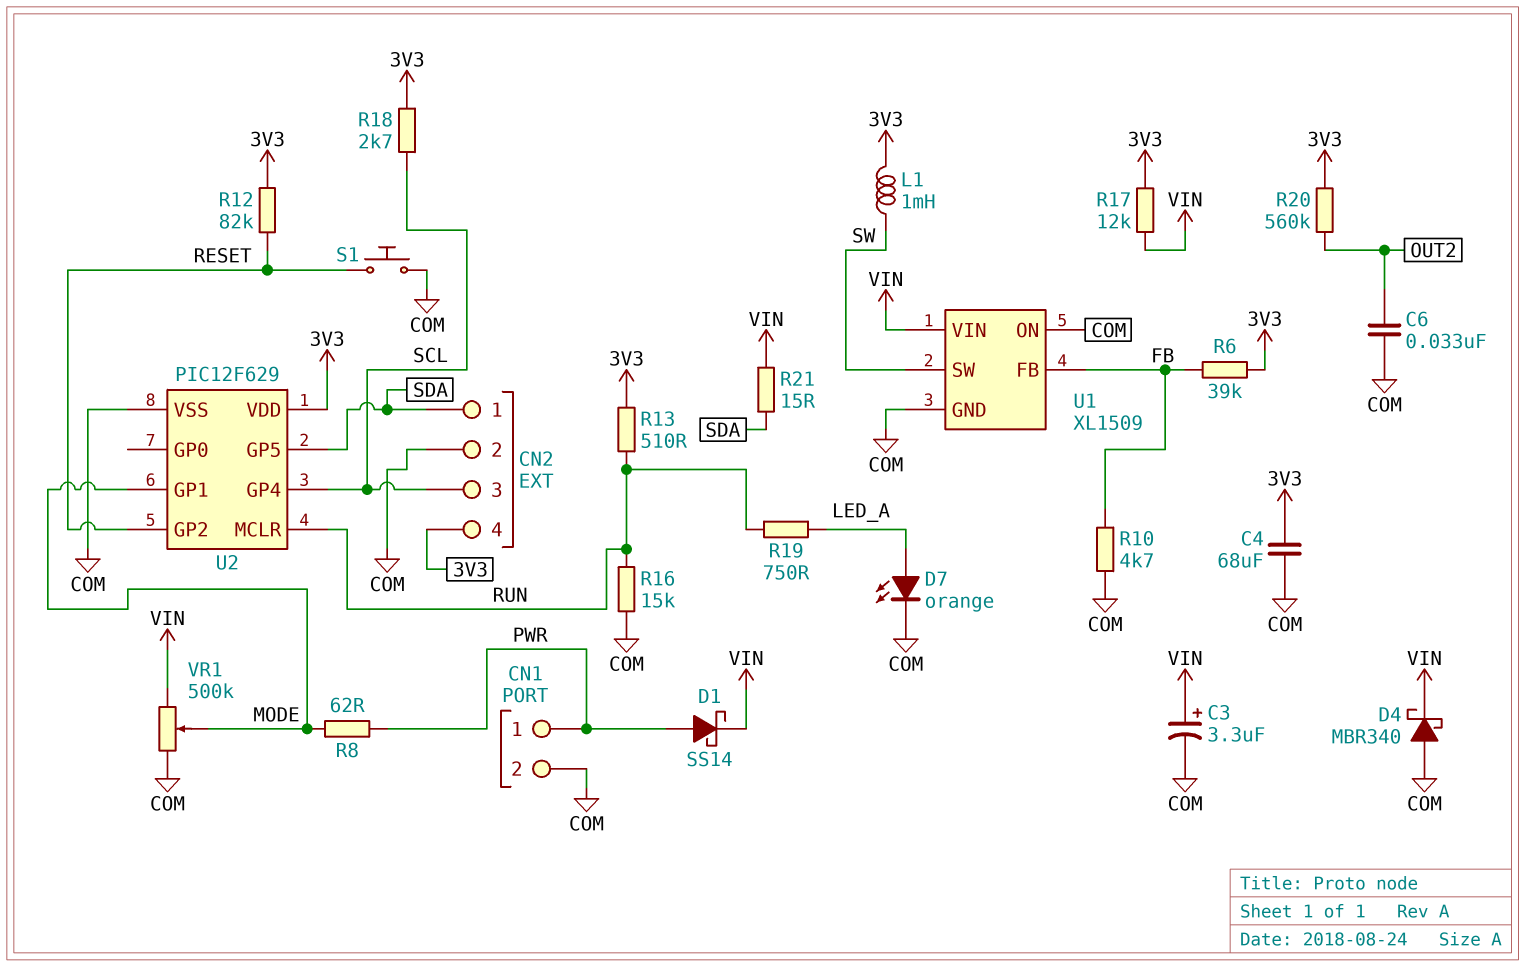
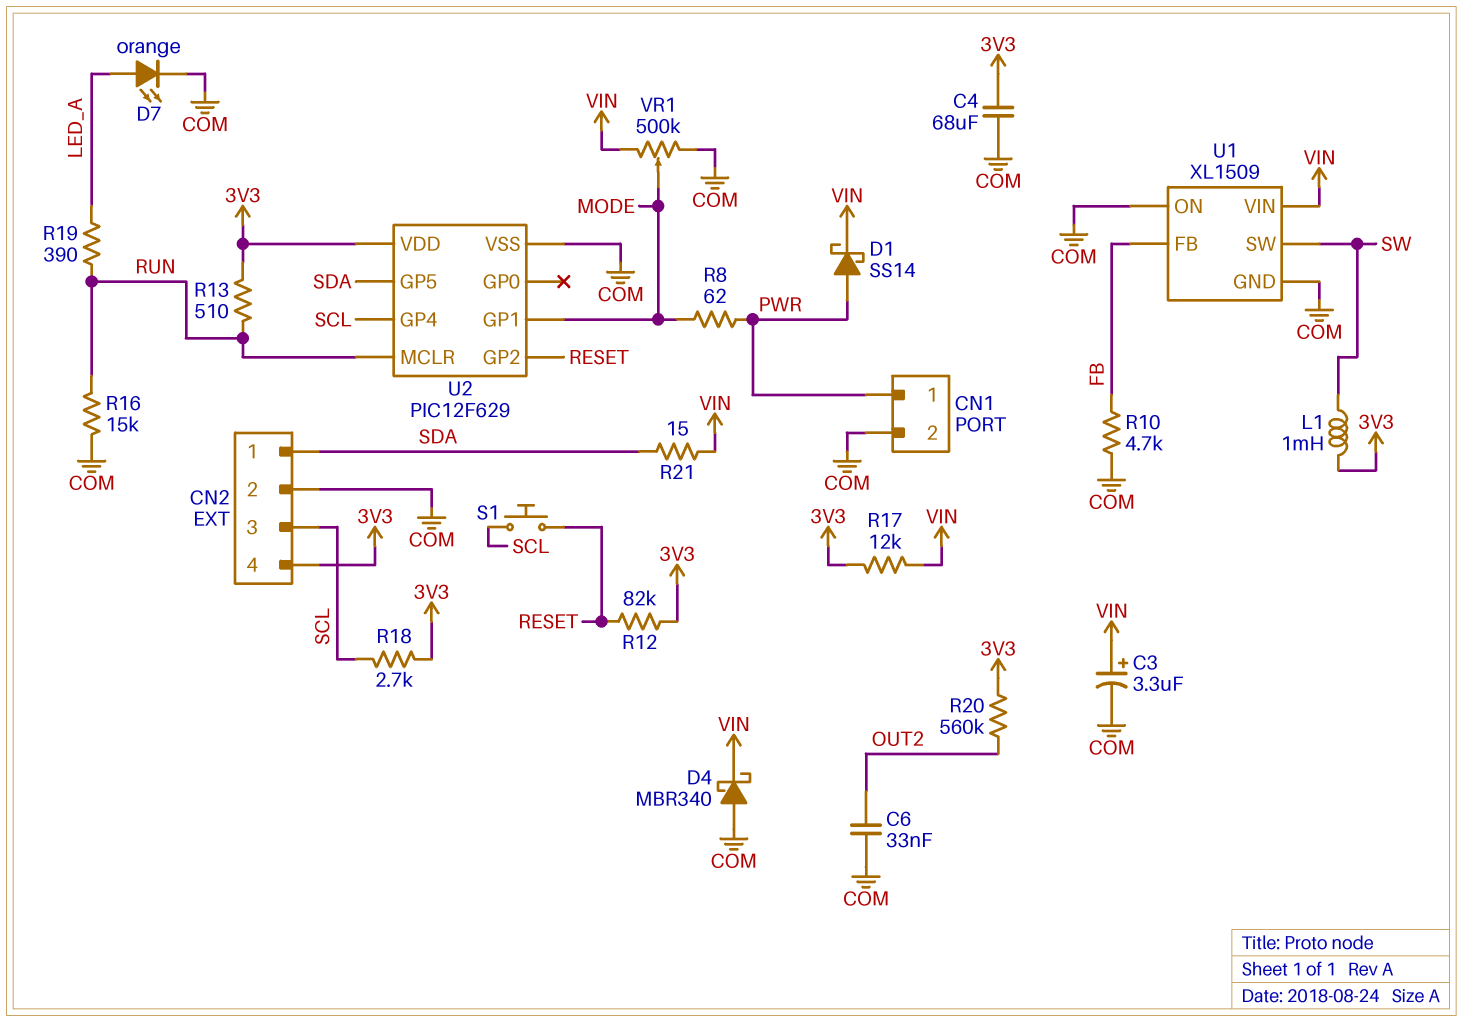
R6: 39k (3V3, FB) -> none
R19: 750 (LED_A, RUN) -> 390 (LED_A, RUN)
S1: button (COM, RESET) -> button (RESET, SCL)

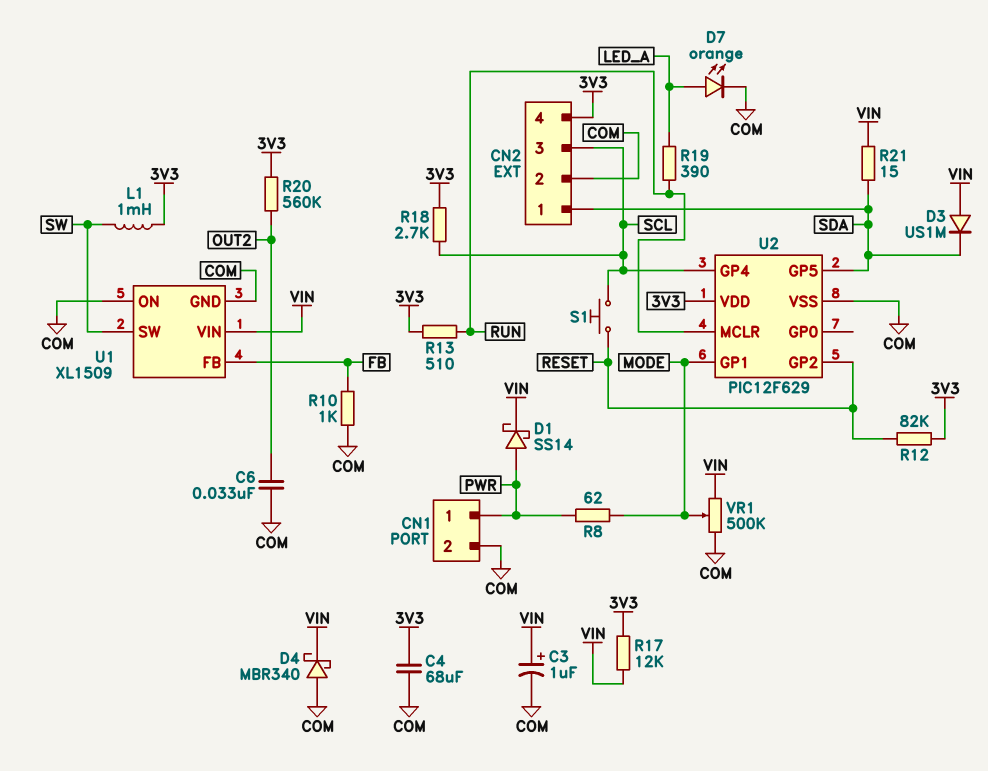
C3: 3.3uF (plus VIN, minus COM) -> 1uF (plus VIN, minus COM)
D3: none -> diode US1M (A VIN, K SDA)
R10: 4.7k (COM, FB) -> 1k (COM, FB)
R16: 15k (COM, RUN) -> none

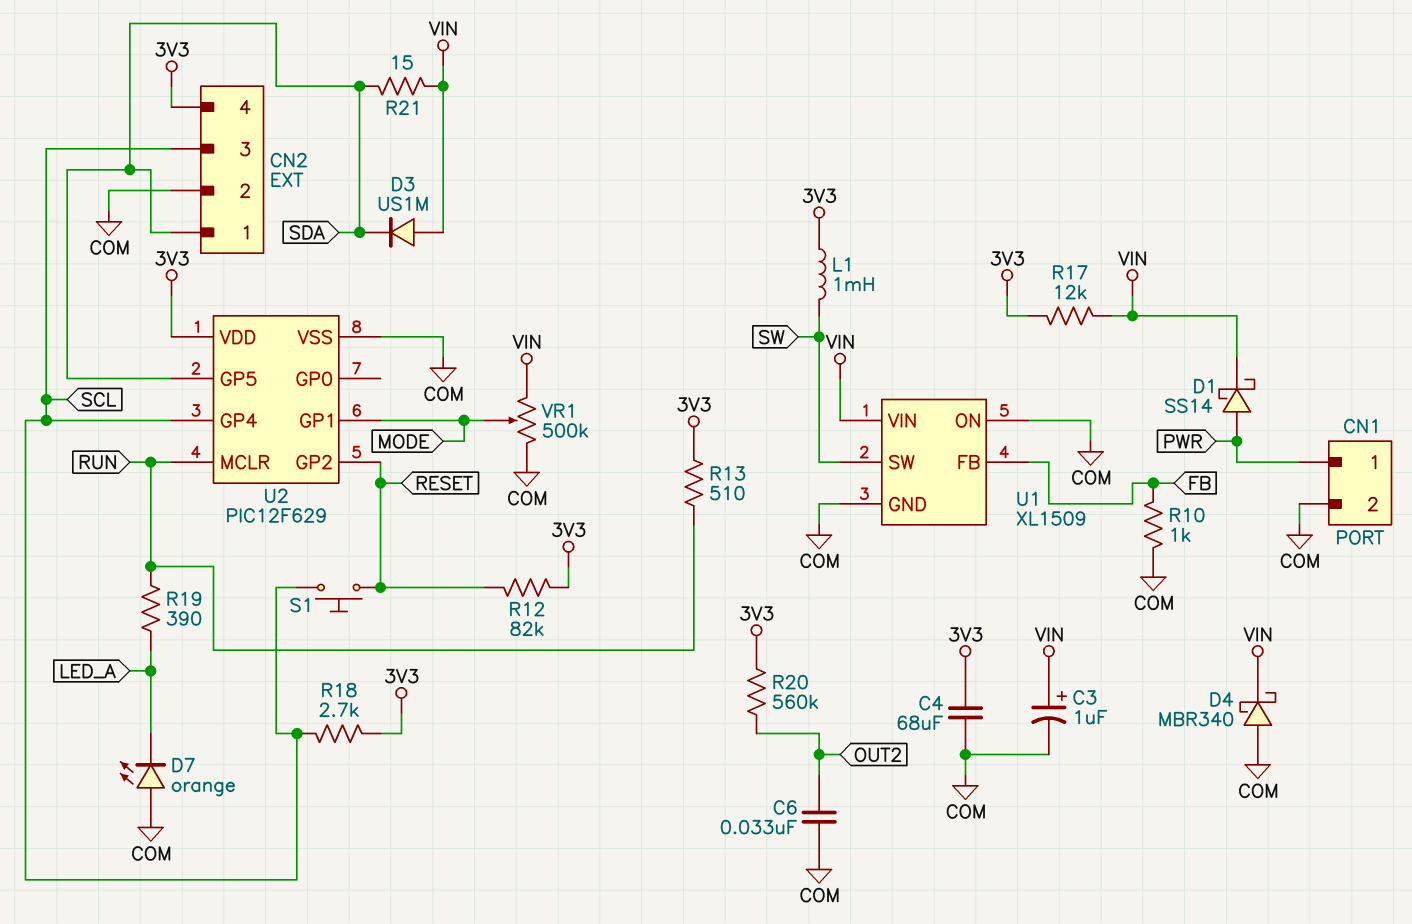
D7: LED orange (A LED_A, K COM) -> LED orange (A COM, K LED_A)
R8: 62 (MODE, PWR) -> none

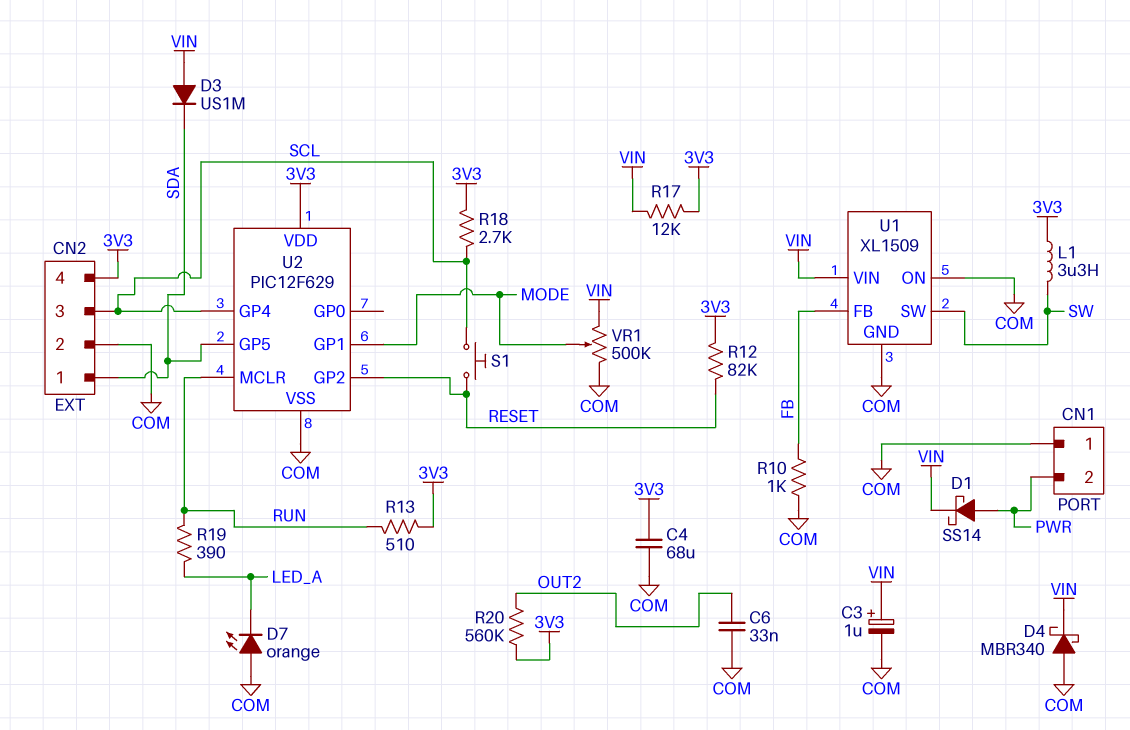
CN1 pin 1: PWR -> COM
CN1 pin 2: COM -> PWR
L1: 1mH (3V3, SW) -> 3.3uH (3V3, SW)
R21: 15 (SDA, VIN) -> none

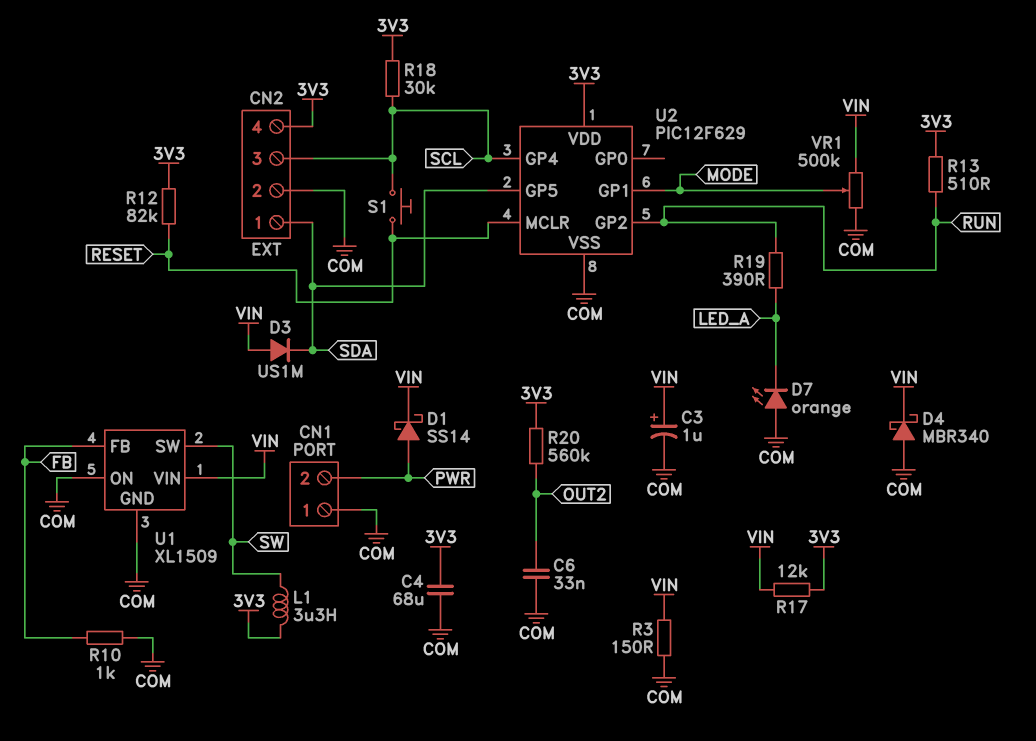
R3: none -> 150 (COM, VIN)
R18: 2.7k (3V3, SCL) -> 30k (3V3, SCL)
U2 pin GP2: RESET -> RUN
U2 pin MCLR: RUN -> RESET

